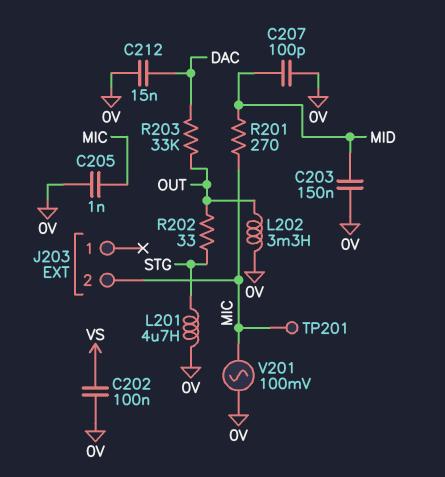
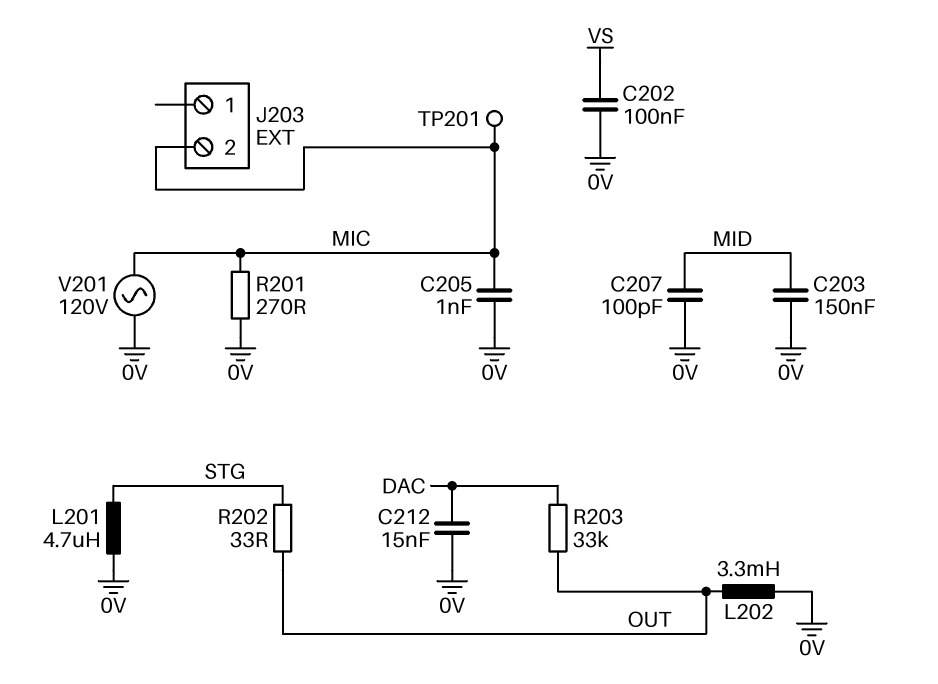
R201: 270 (MIC, MID) -> 270 (0V, MIC)
V201: AC 100mV (0V, MIC) -> AC 120V (0V, MIC)

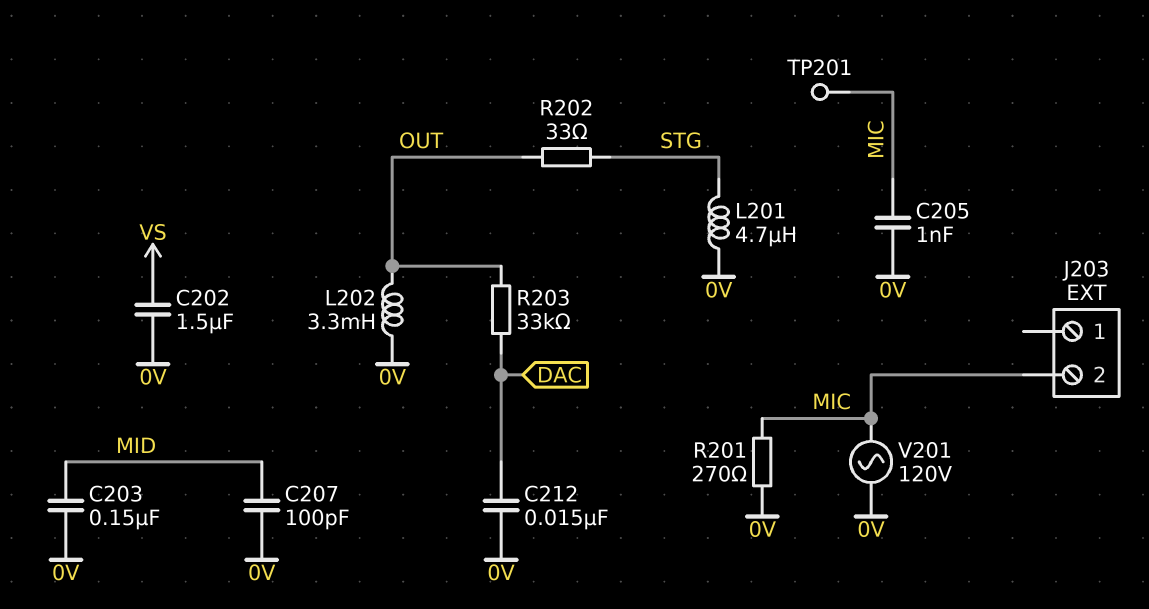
C202: 100nF (0V, VS) -> 1.5uF (0V, VS)

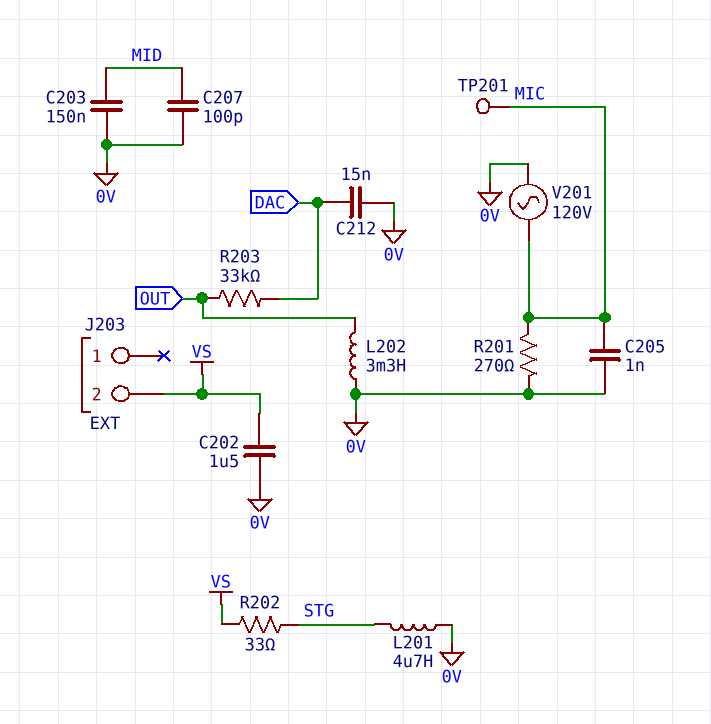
J203 pin 2: MIC -> VS
R202: 33 (OUT, STG) -> 33 (STG, VS)

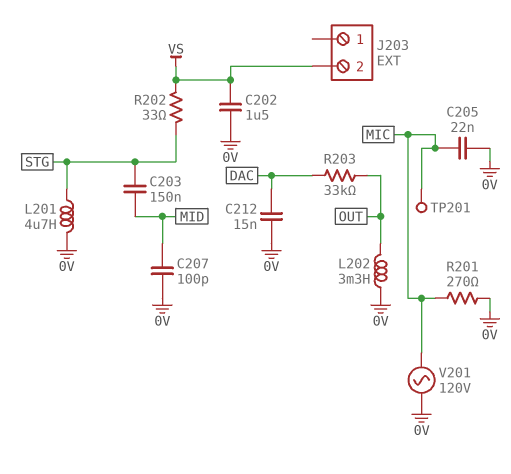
C203: 150nF (0V, MID) -> 150nF (MID, STG)
C205: 1nF (0V, MIC) -> 22nF (0V, MIC)

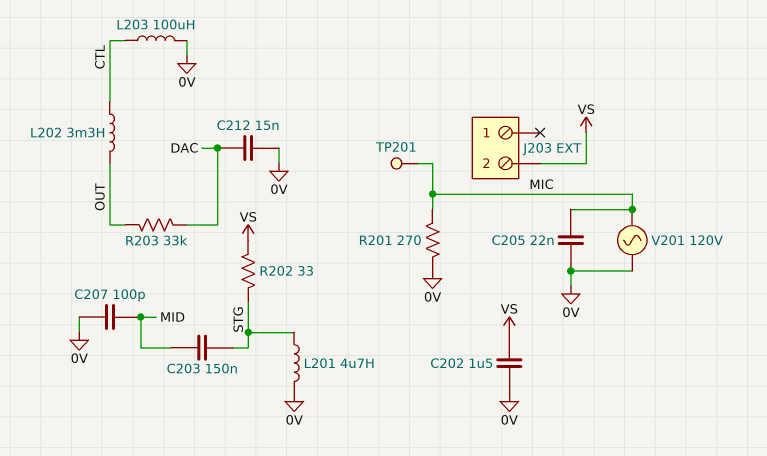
L202: 3.3mH (0V, OUT) -> 3.3mH (CTL, OUT)
L203: none -> 100uH (0V, CTL)

